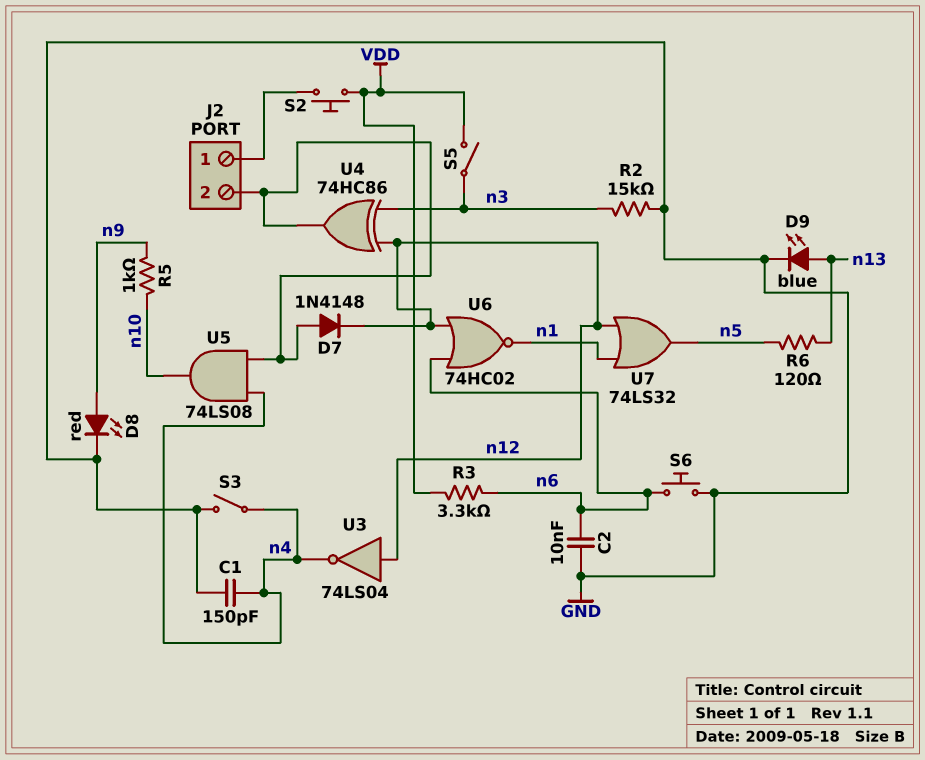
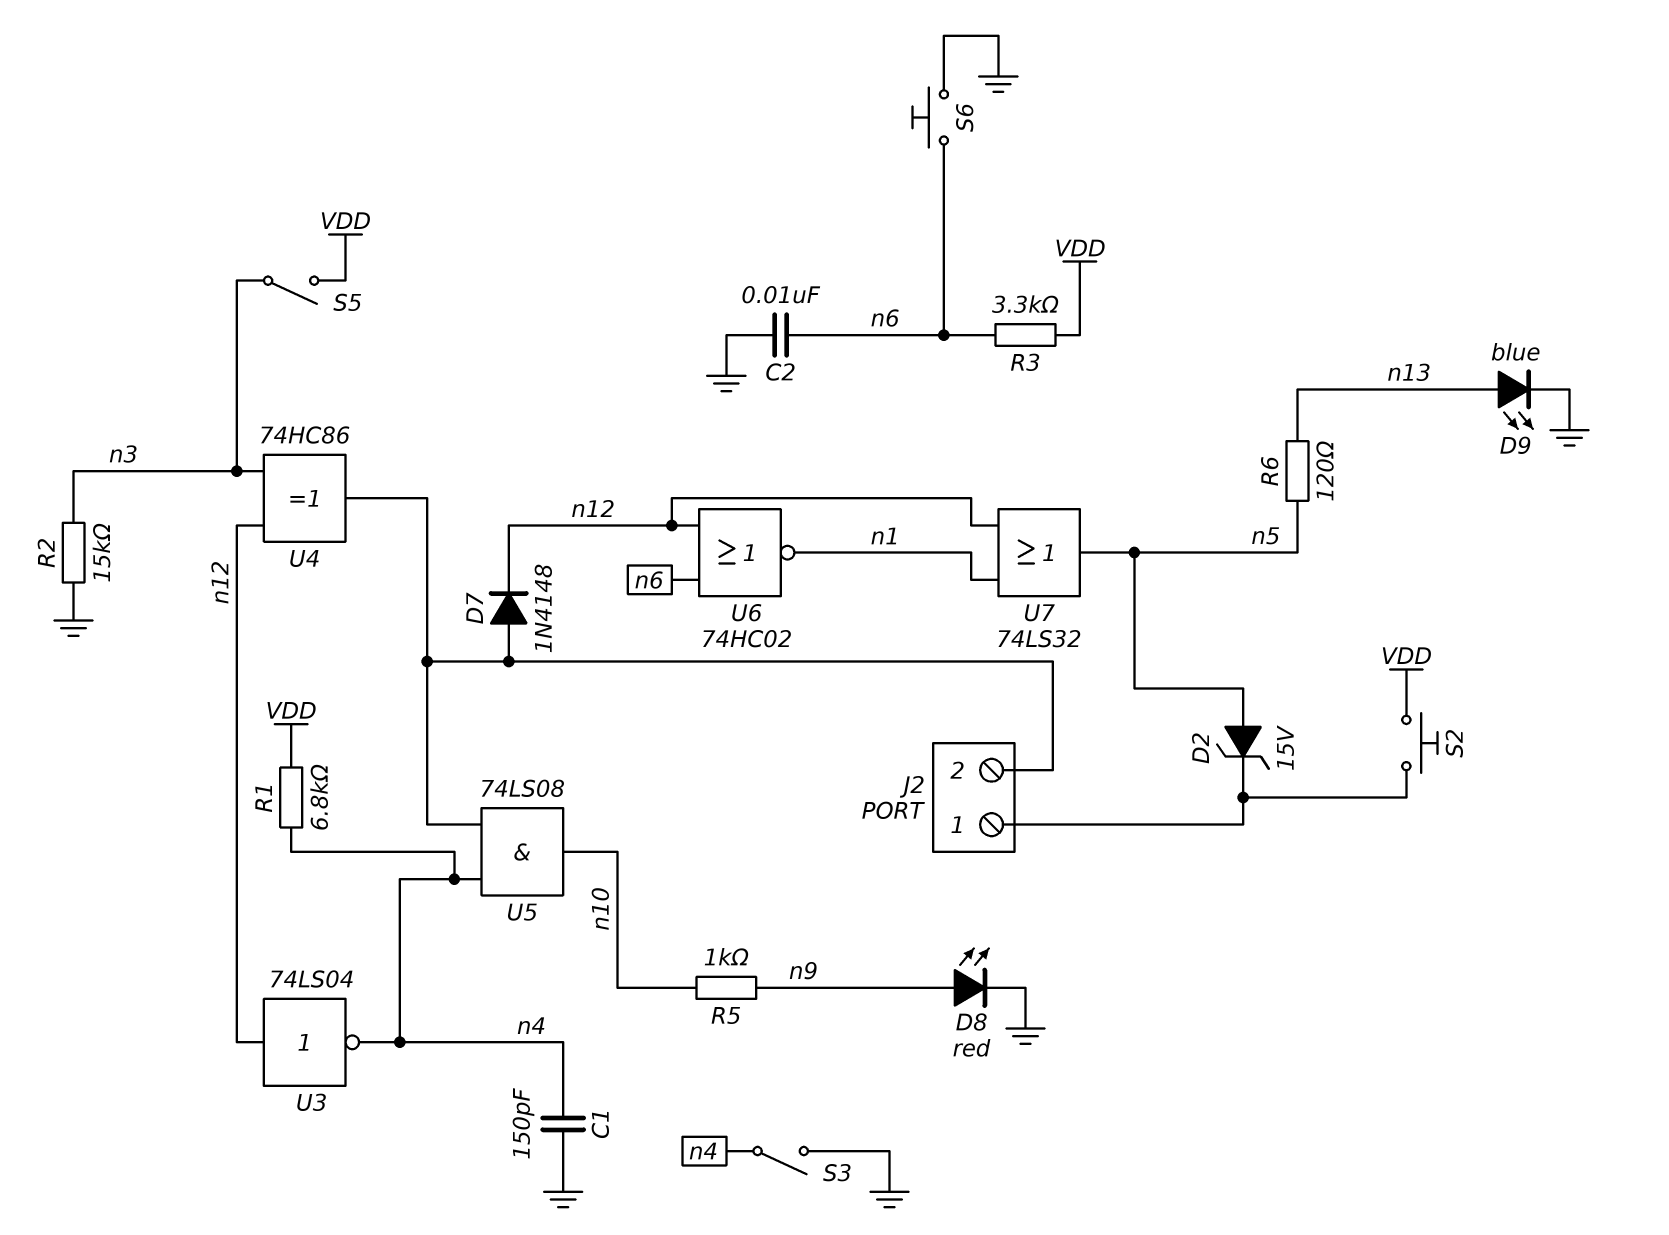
D2: none -> zener 15V (A n5, K J2/1)
R1: none -> 6.8k (VDD, n4)

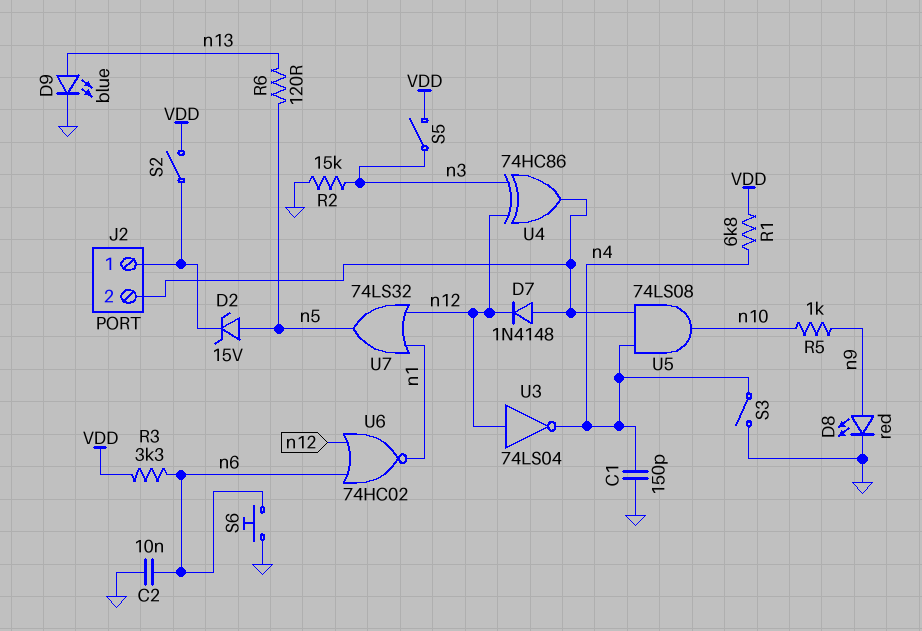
S2: button (J2/1, VDD) -> switch (J2/1, VDD)

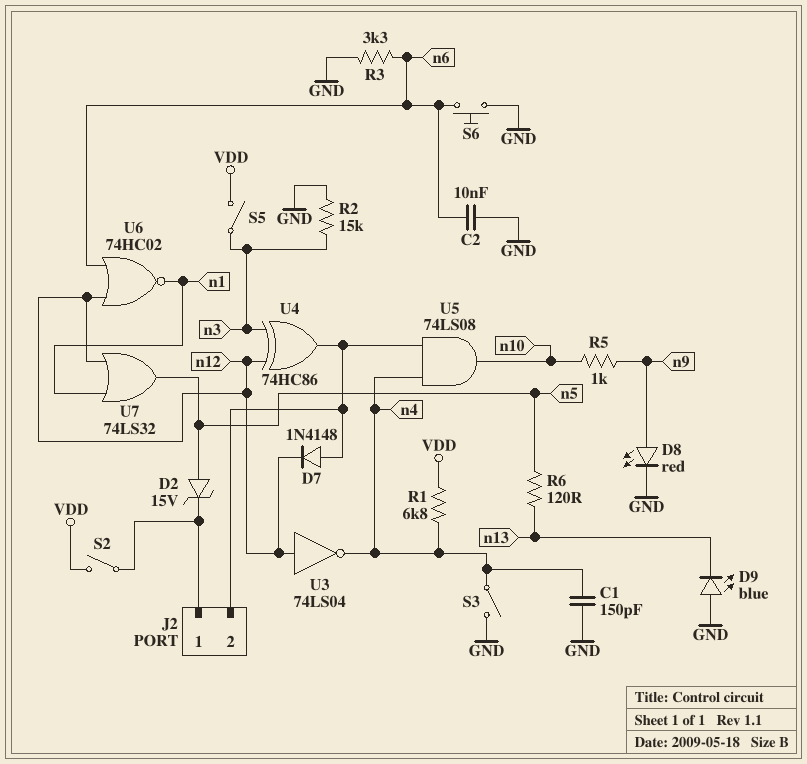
D9: LED blue (A n13, K GND) -> LED blue (A GND, K n13)
R3: 3.3k (VDD, n6) -> 3.3k (GND, n6)

